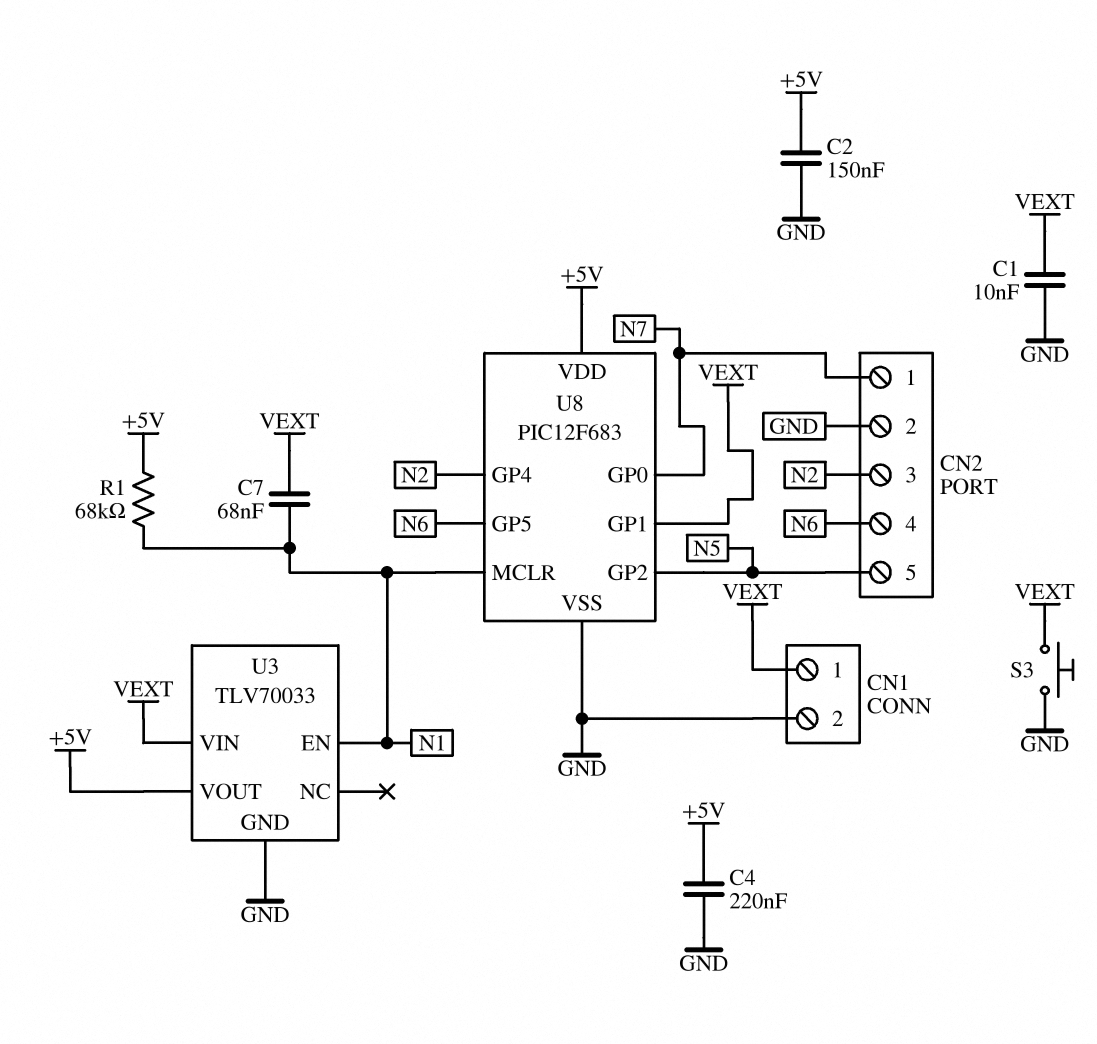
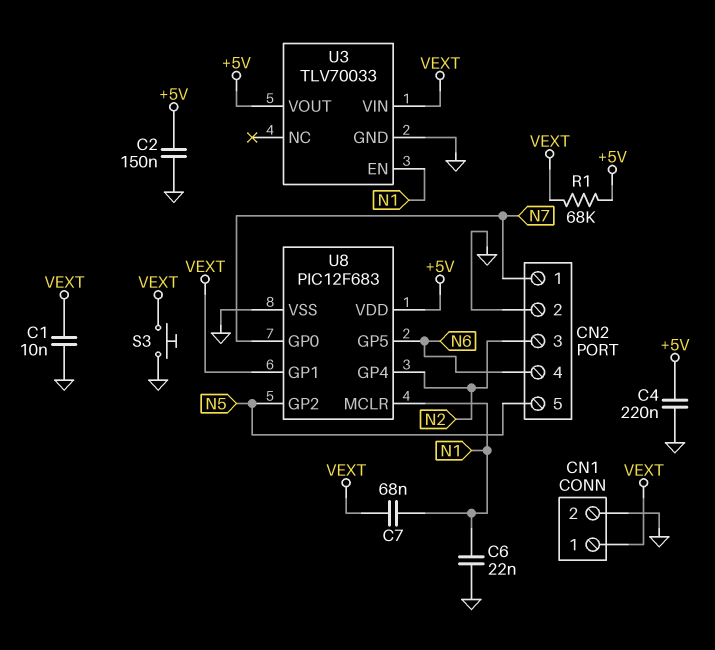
C6: none -> 22nF (GND, N1)
R1: 68k (+5V, N1) -> 68k (+5V, VEXT)

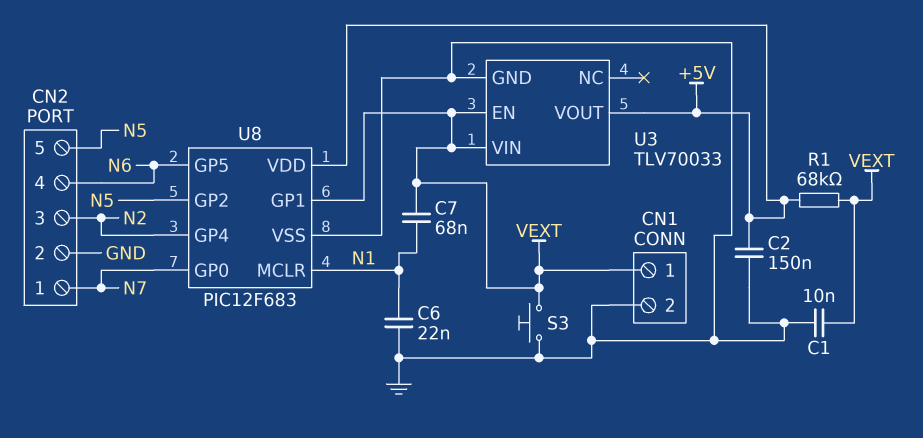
C4: 220nF (+5V, GND) -> none
U3 pin EN: N1 -> VEXT

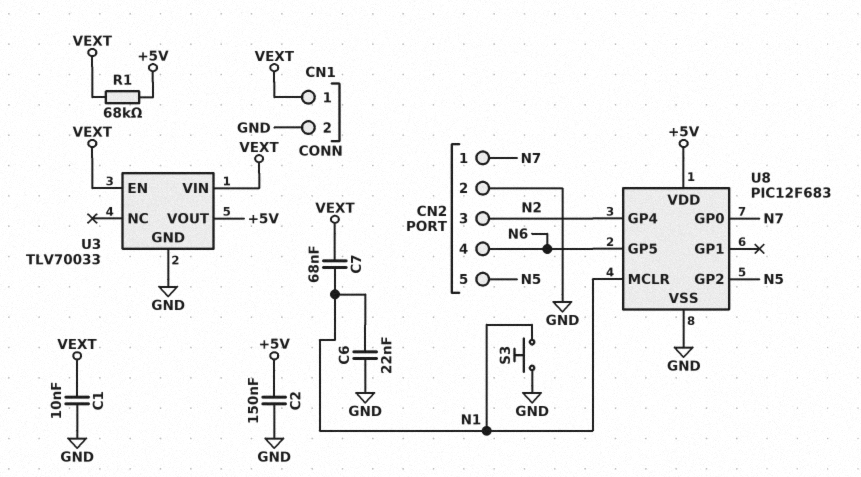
S3: button (GND, VEXT) -> button (GND, N1)
U8 pin GP1: VEXT -> none

